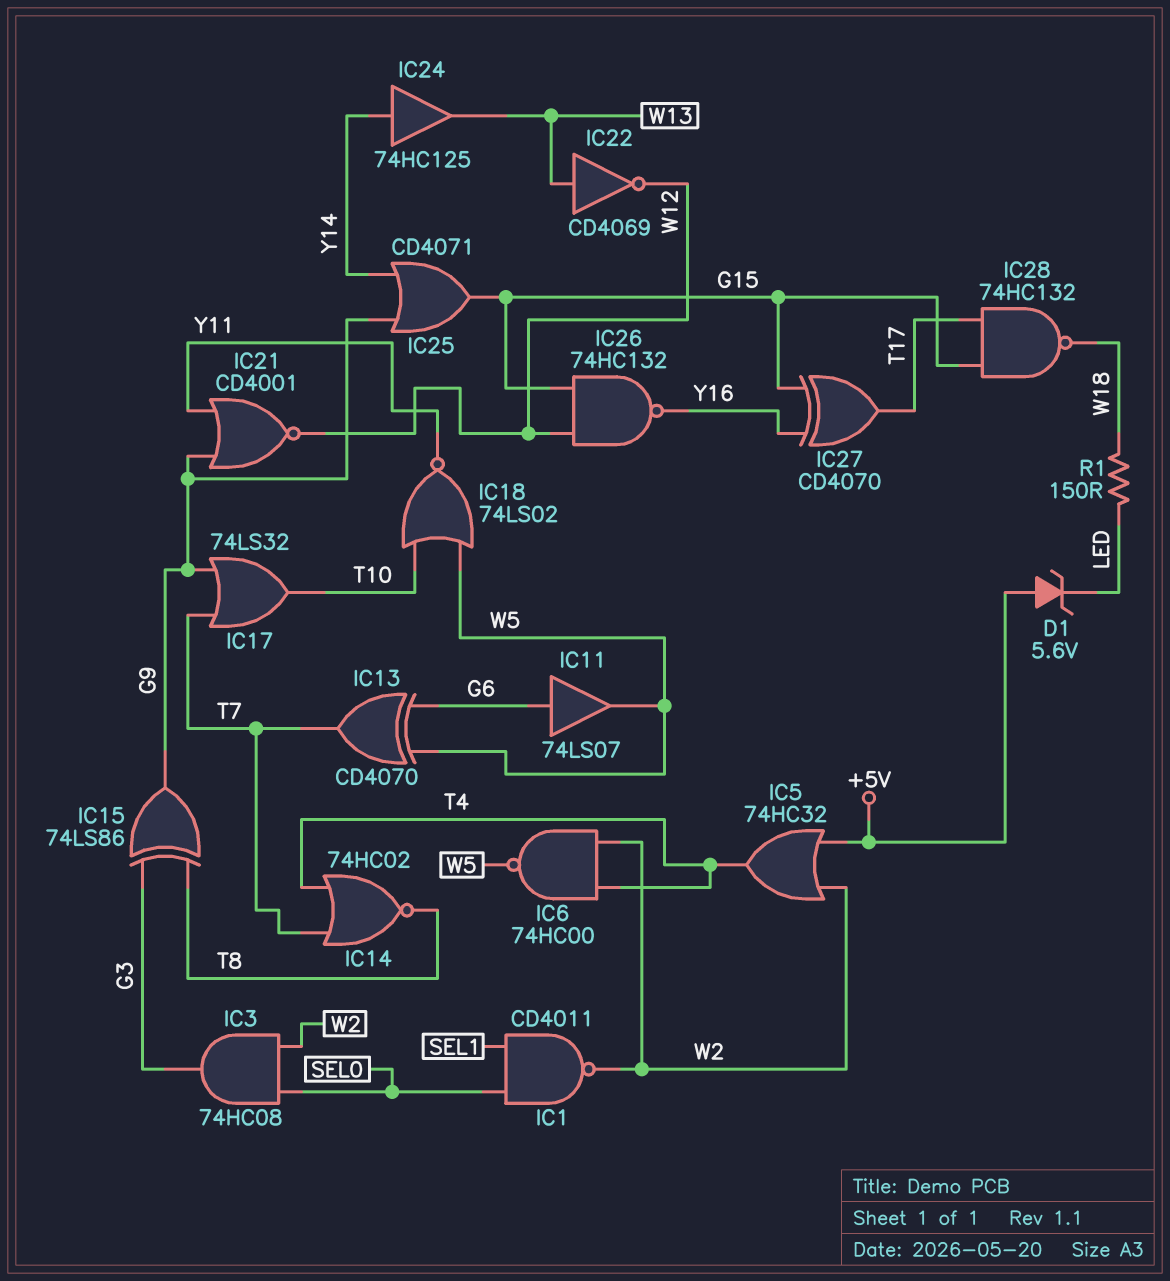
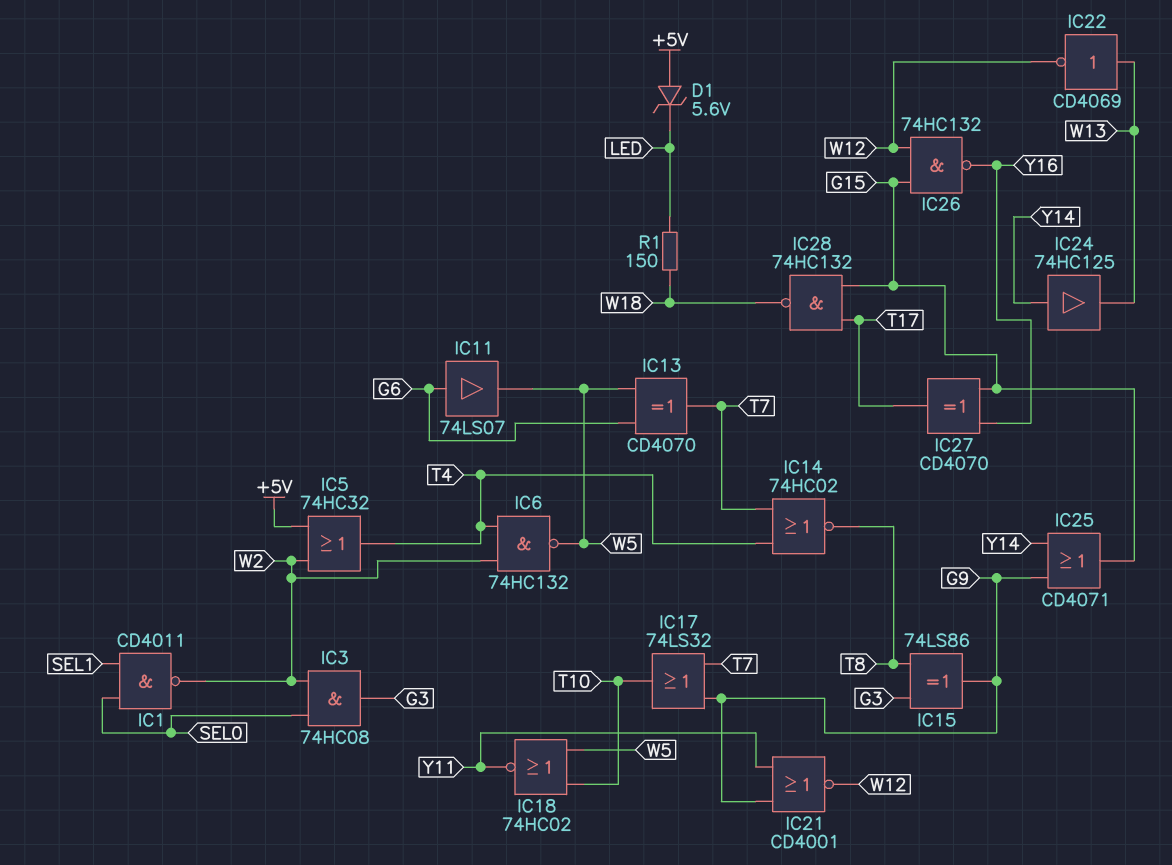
IC6: NAND 74HC00 (in T4, in W2, out W5) -> NAND 74HC132 (in T4, in W2, out W5)
IC18: NOR 74LS02 (in T10, in W5, out Y11) -> NOR 74HC02 (in T10, in W5, out Y11)

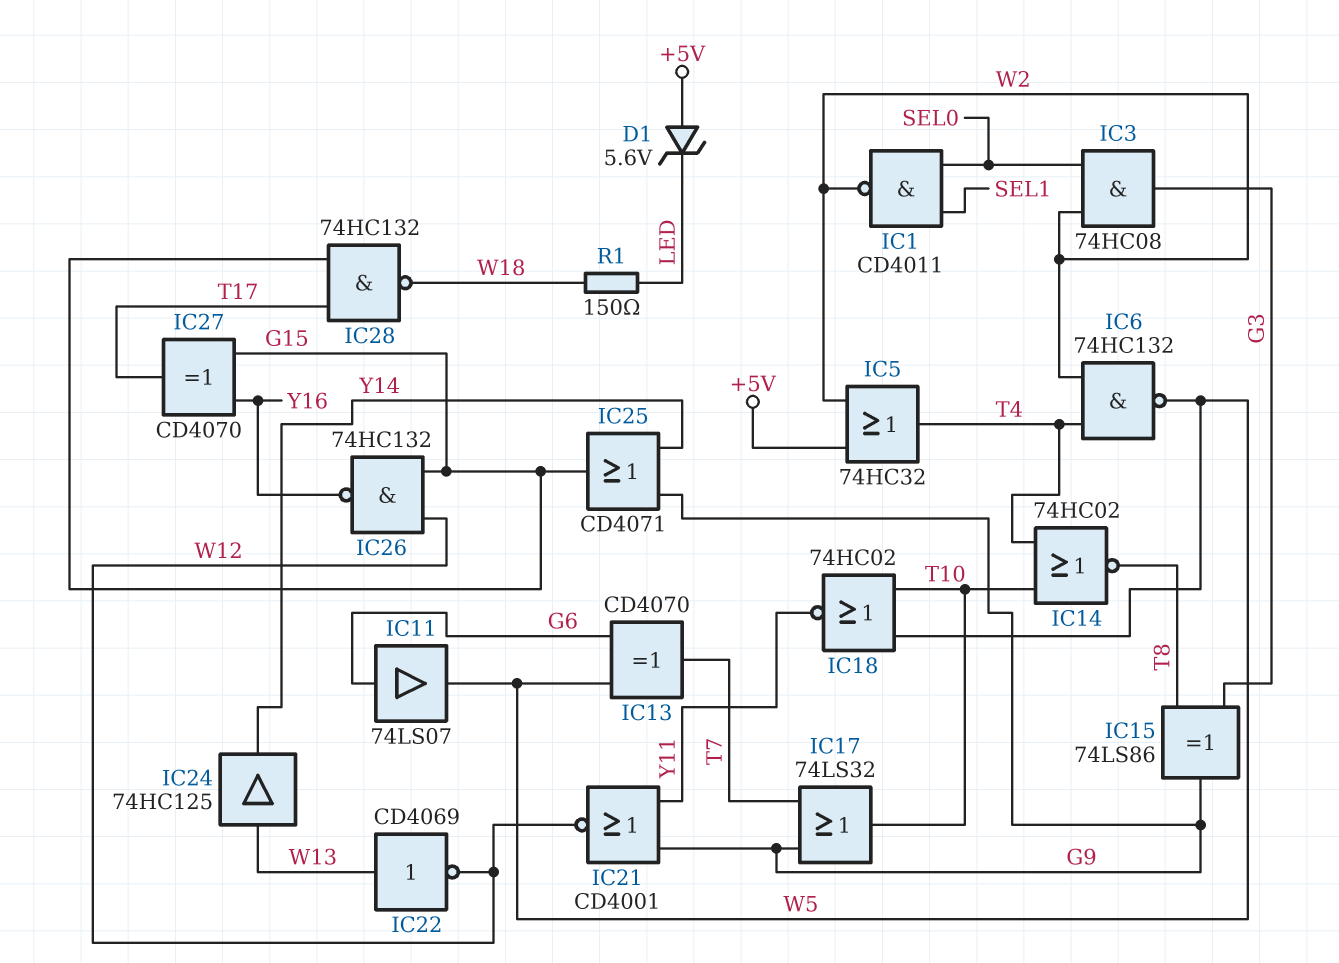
IC14: NOR 74HC02 (in T4, in T7, out T8) -> NOR 74HC02 (in T4, in T10, out T8)
IC24: buffer 74HC125 (in Y14, out W13) -> buffer 74HC125 (in W13, out Y14)

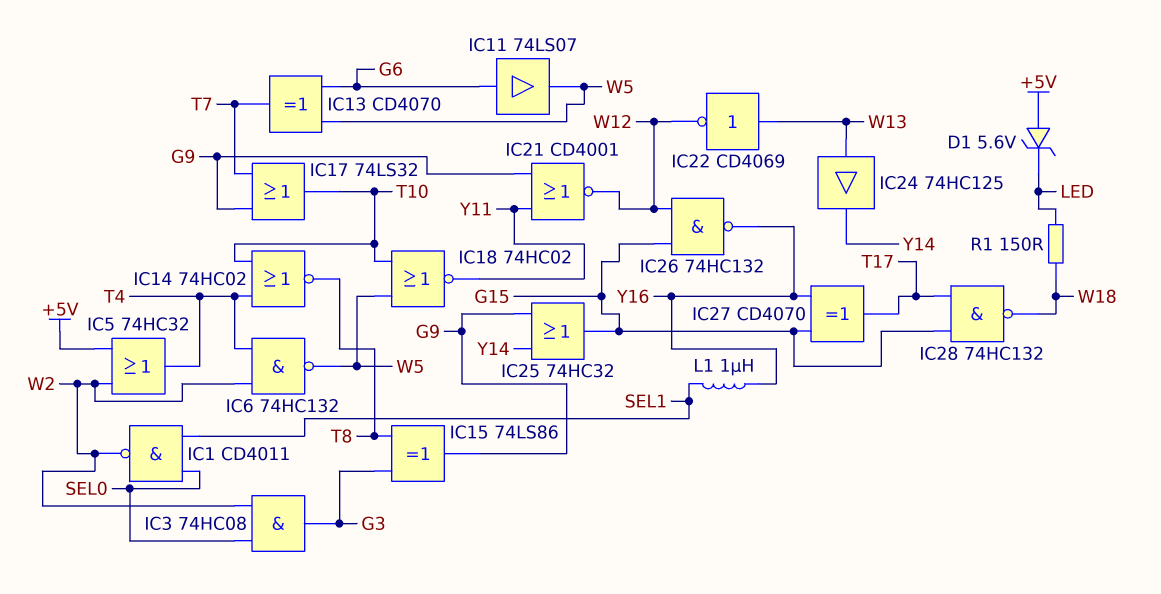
IC25: OR CD4071 (in G9, in Y14, out G15) -> OR 74HC32 (in G9, in Y14, out G15)
L1: none -> 1uH (SEL1, Y16)

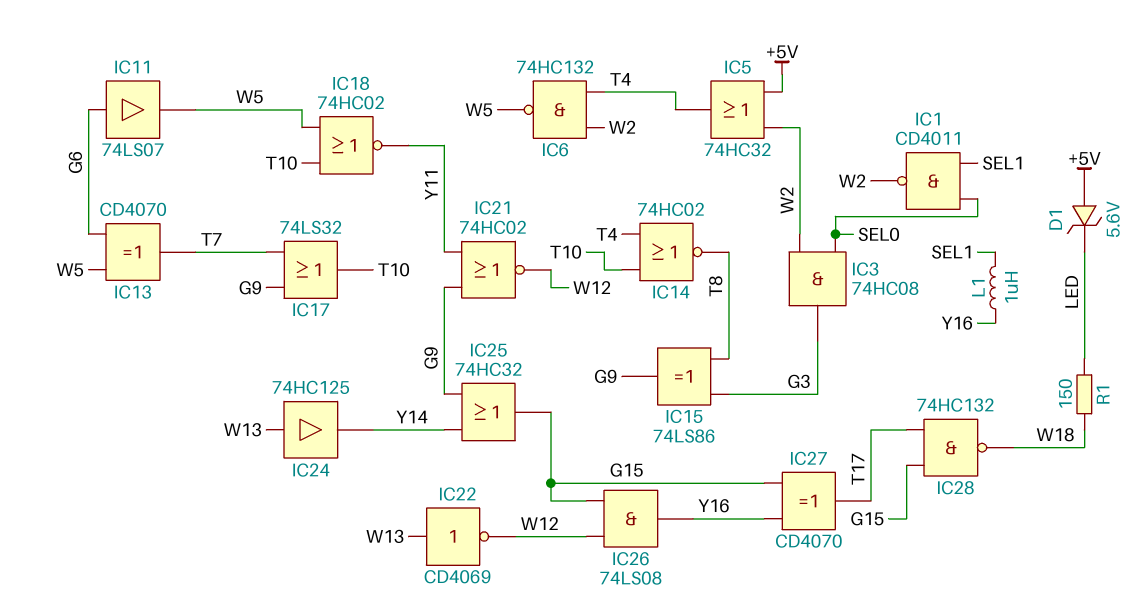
IC21: NOR CD4001 (in G9, in Y11, out W12) -> NOR 74HC02 (in G9, in Y11, out W12)
IC26: NAND 74HC132 (in G15, in W12, out Y16) -> AND 74LS08 (in G15, in W12, out Y16)

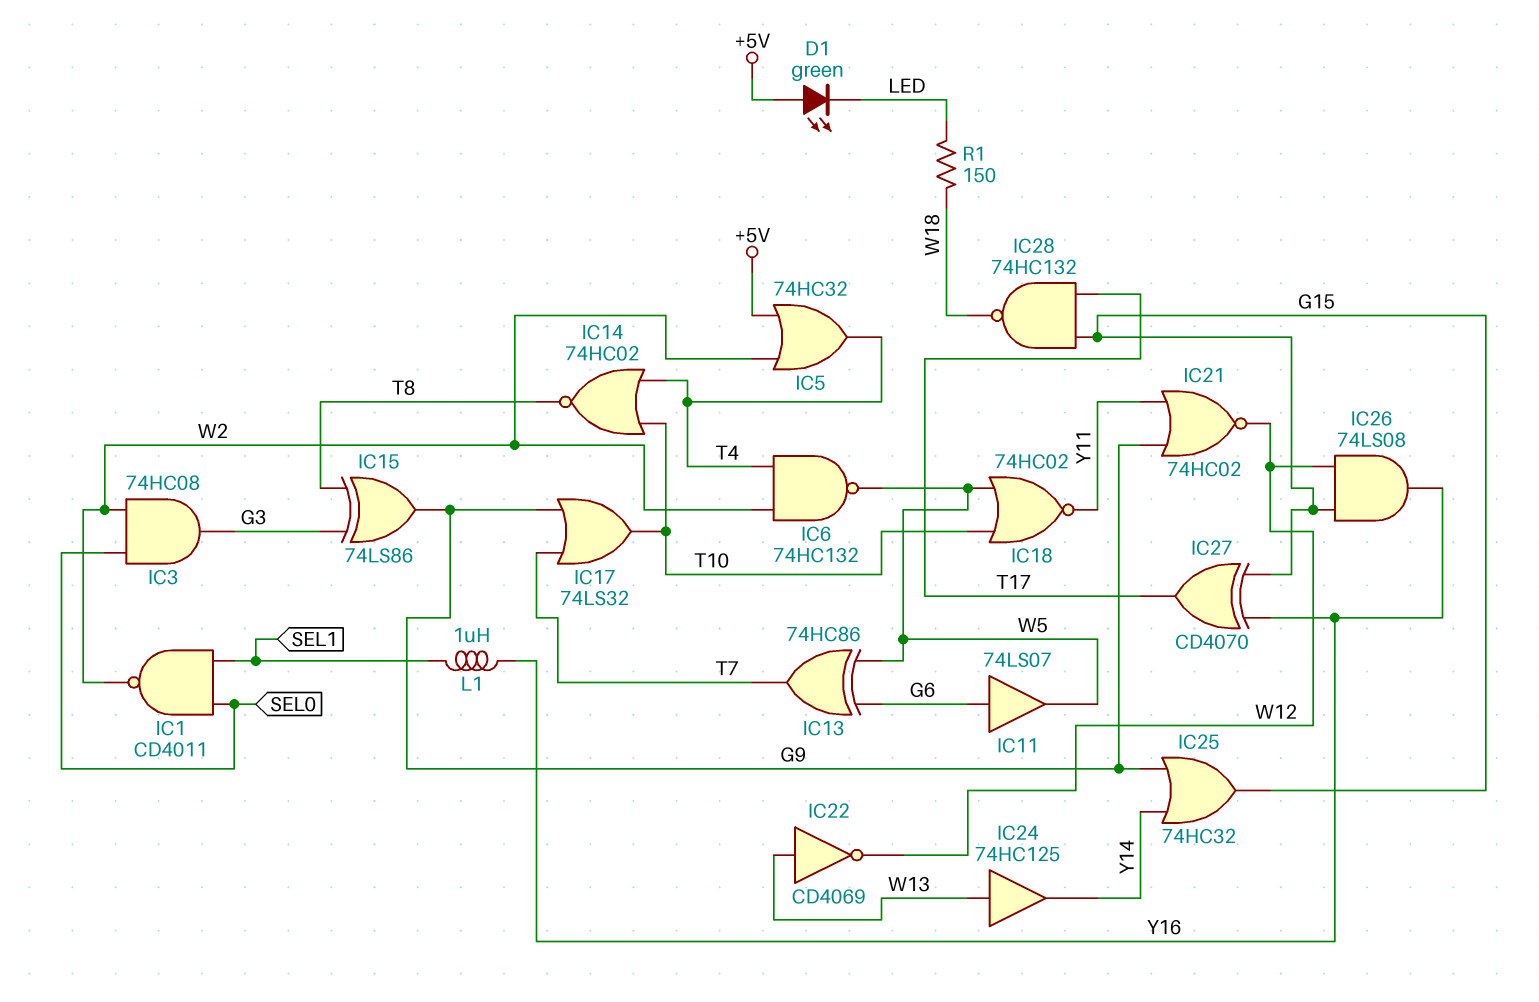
D1: zener 5.6V (A +5V, K LED) -> LED green (A +5V, K LED)
IC13: XOR CD4070 (in G6, in W5, out T7) -> XOR 74HC86 (in G6, in W5, out T7)

